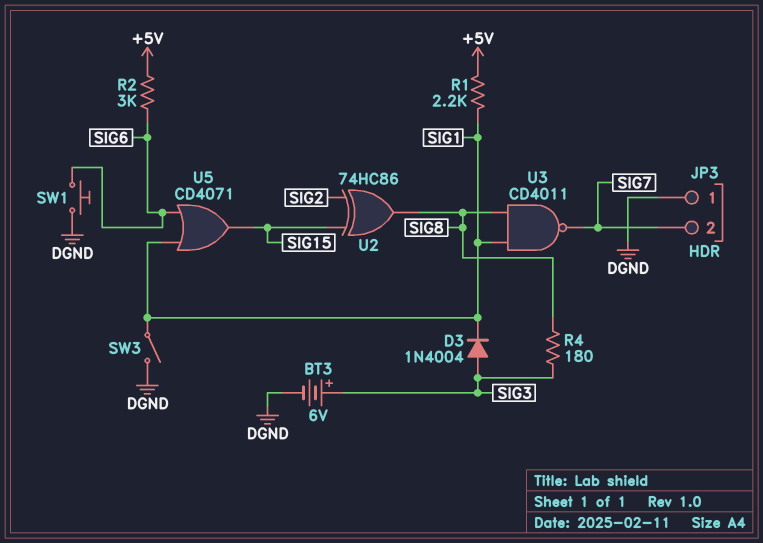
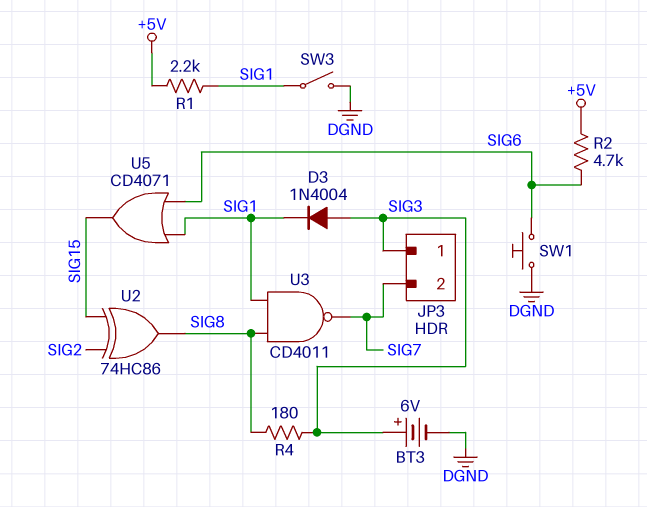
JP3 pin 1: DGND -> SIG3
R2: 3k (+5V, SIG6) -> 4.7k (+5V, SIG6)

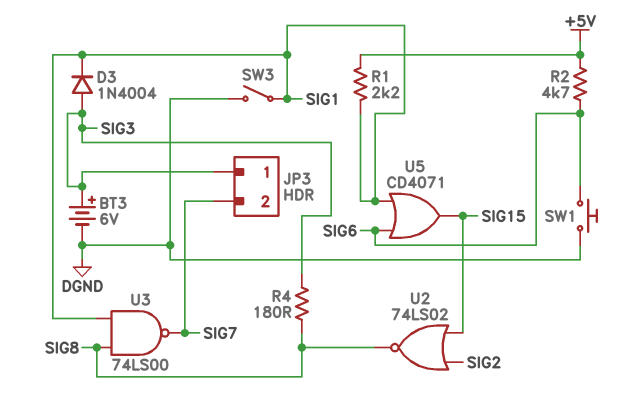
U2: XOR 74HC86 (in SIG2, in SIG15, out SIG8) -> NOR 74LS02 (in SIG2, in SIG15, out SIG8)
U3: NAND CD4011 (in SIG1, in SIG8, out SIG7) -> NAND 74LS00 (in SIG1, in SIG8, out SIG7)

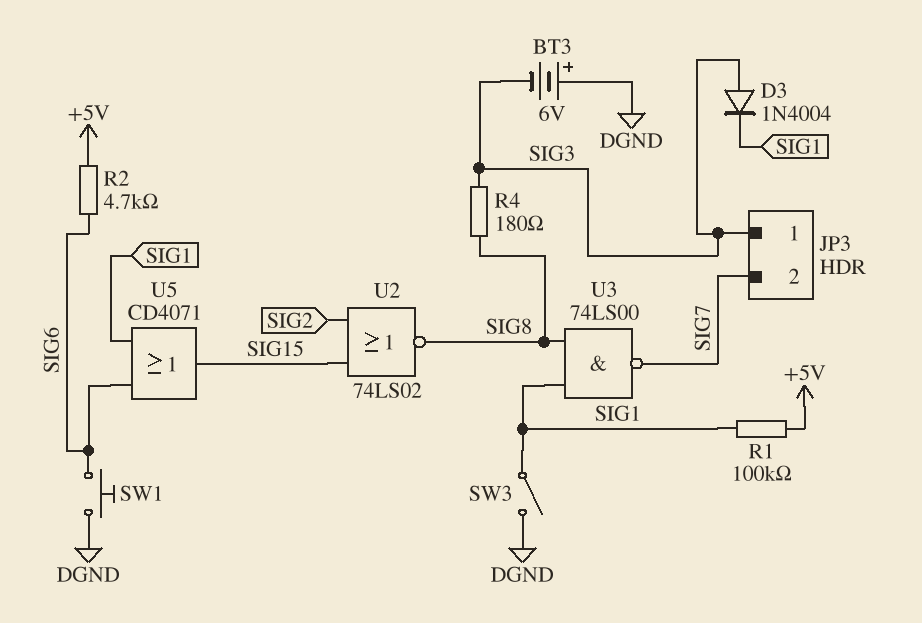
BT3: 6V (plus SIG3, minus DGND) -> 6V (plus DGND, minus SIG3)
R1: 2.2k (+5V, SIG1) -> 100k (+5V, SIG1)

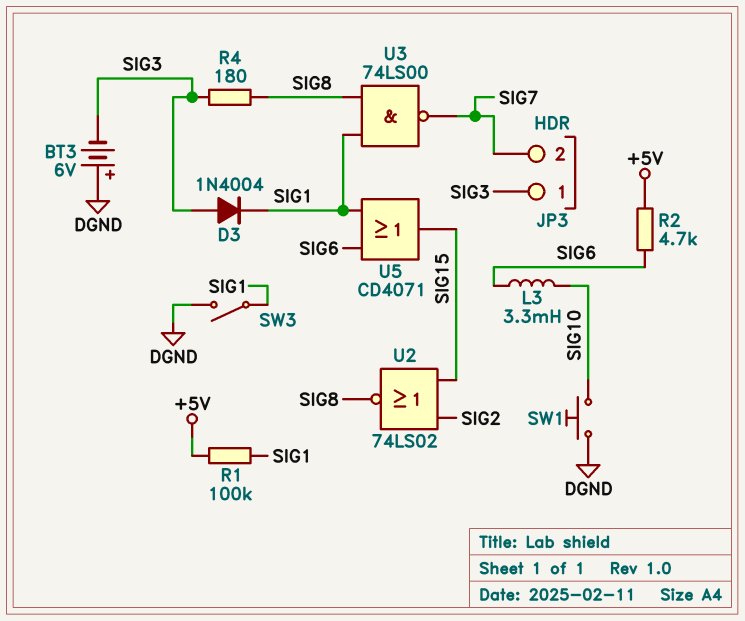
L3: none -> 3.3mH (SIG6, SIG10)
SW1: button (DGND, SIG6) -> button (DGND, SIG10)

